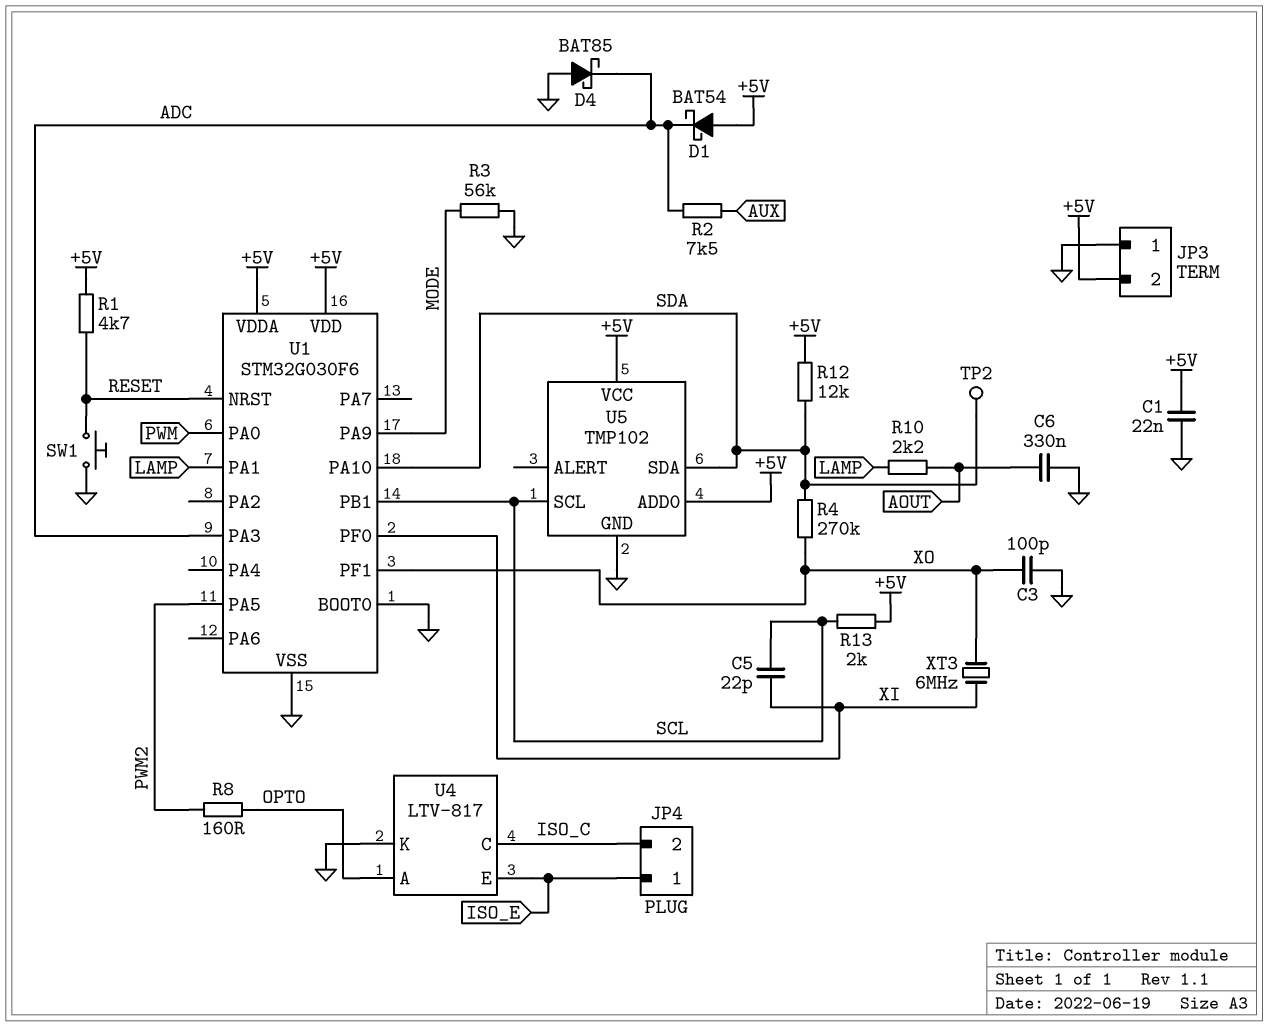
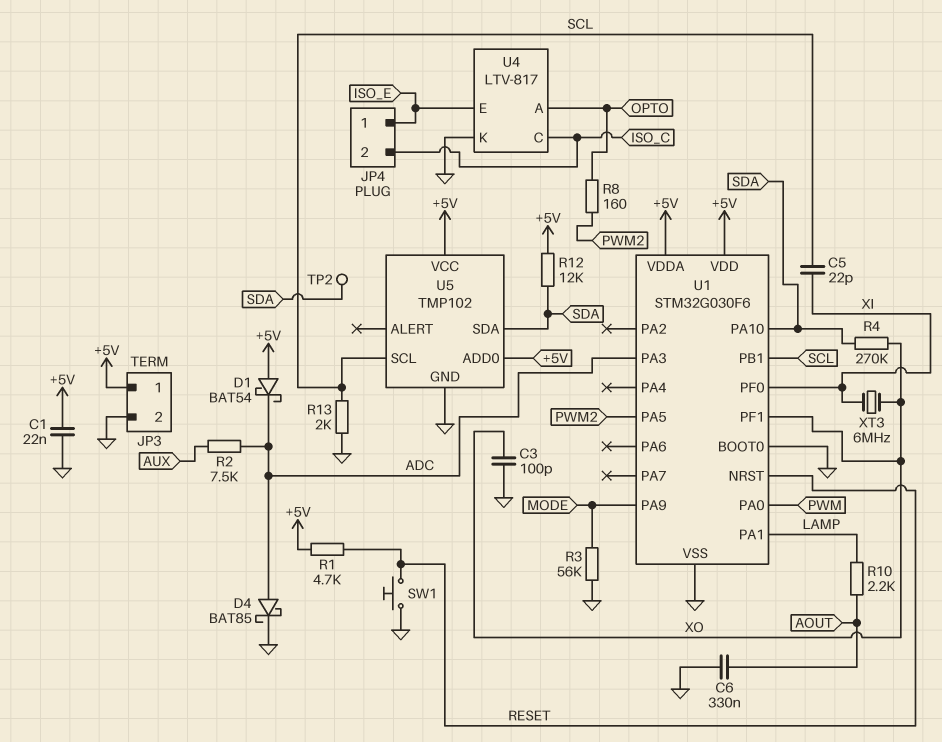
D4: schottky BAT85 (A GND, K ADC) -> schottky BAT85 (A ADC, K GND)
JP3 pin 1: GND -> +5V
JP3 pin 2: +5V -> GND
R13: 2k (+5V, SCL) -> 2k (GND, SCL)

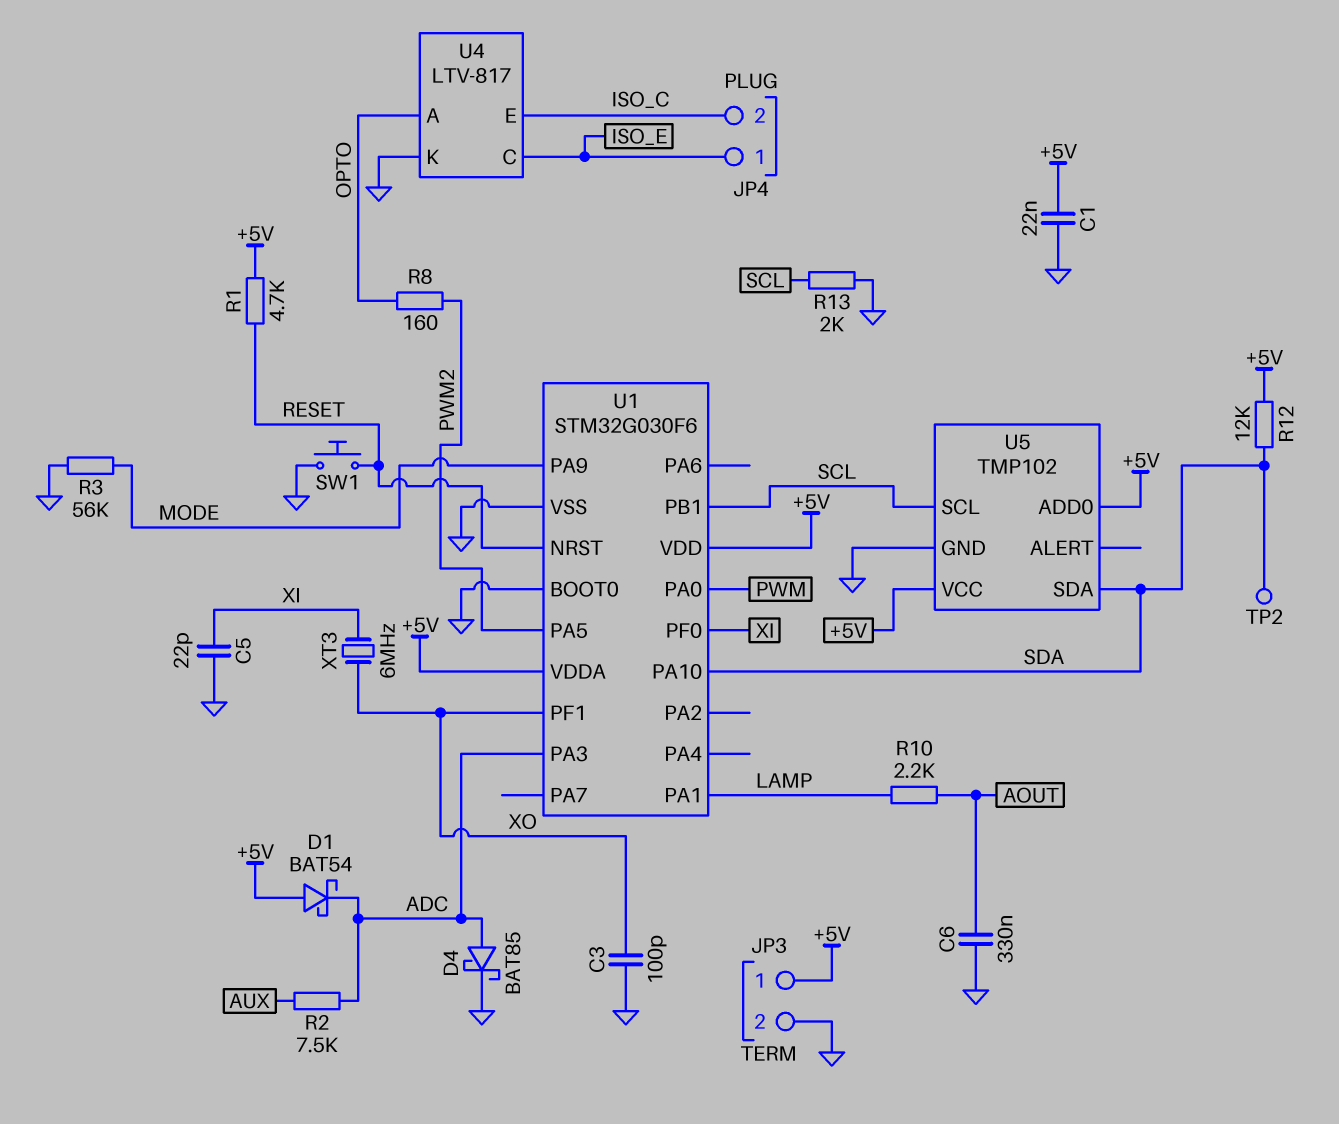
C5: 22pF (SCL, XI) -> 22pF (GND, XI)
R4: 270k (SDA, XO) -> none
U4 pin C: ISO_C -> ISO_E
U4 pin E: ISO_E -> ISO_C

